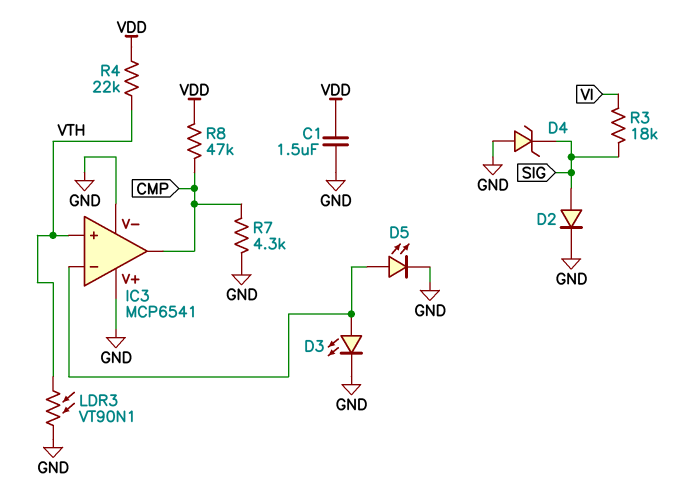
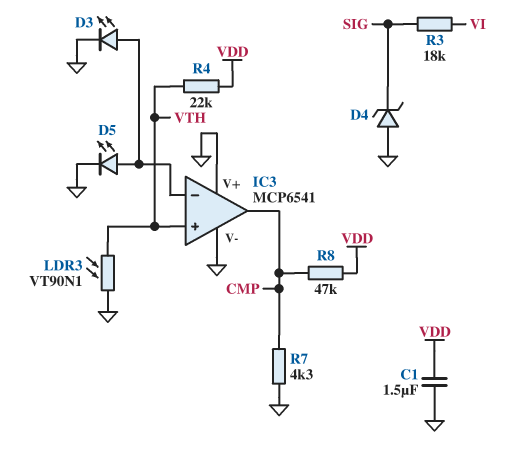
D2: diode (A SIG, K GND) -> none

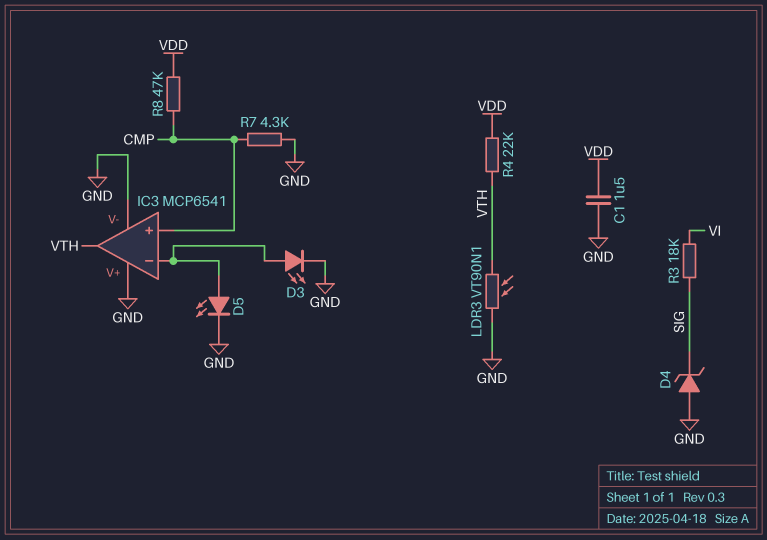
IC3 pin in+: VTH -> CMP
IC3 pin out: CMP -> VTH

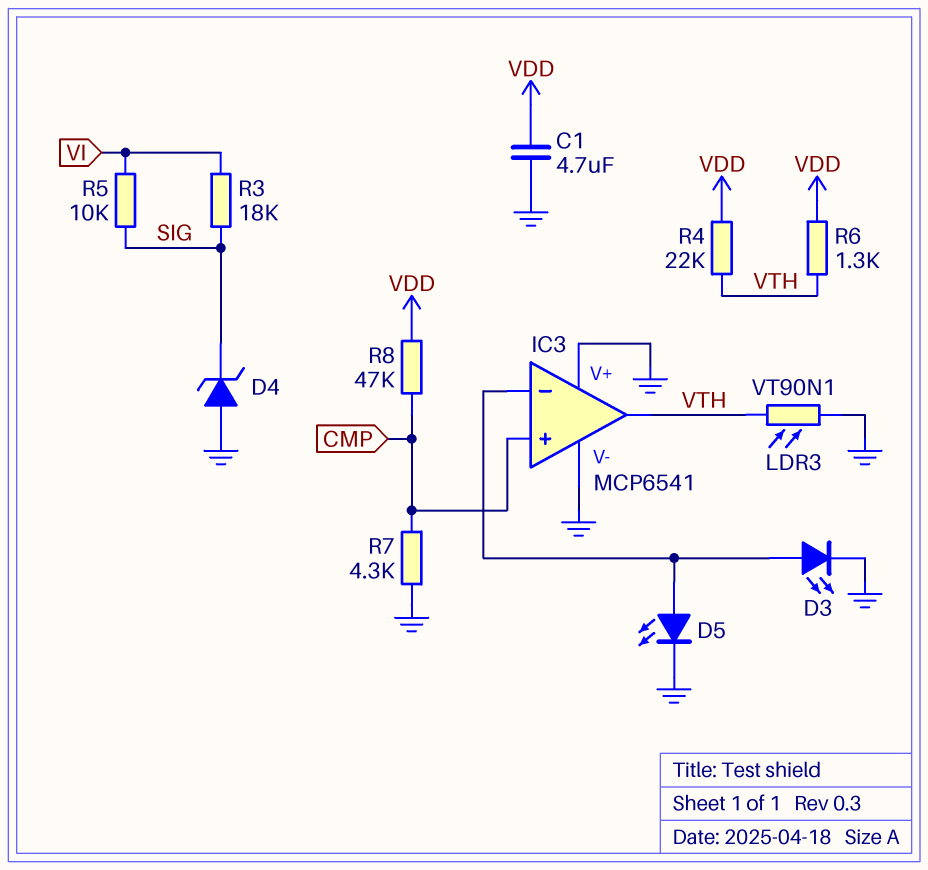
C1: 1.5uF (GND, VDD) -> 4.7uF (GND, VDD)
R5: none -> 10k (SIG, VI)
R6: none -> 1.3k (VDD, VTH)

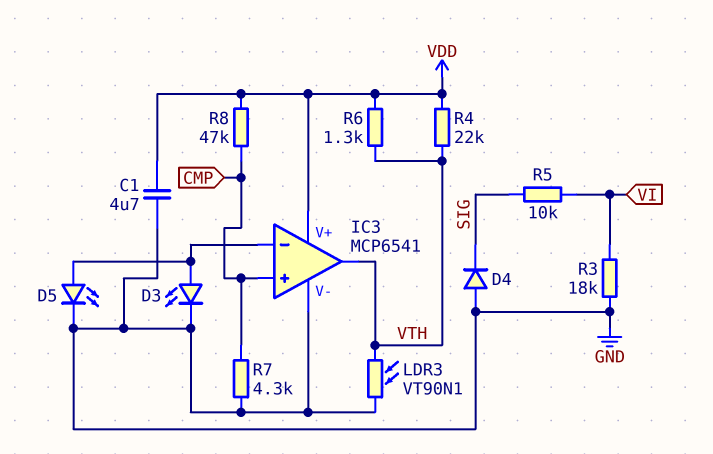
D4: zener (A GND, K SIG) -> diode (A GND, K SIG)
IC3 pin V+: GND -> VDD
R3: 18k (SIG, VI) -> 18k (GND, VI)

